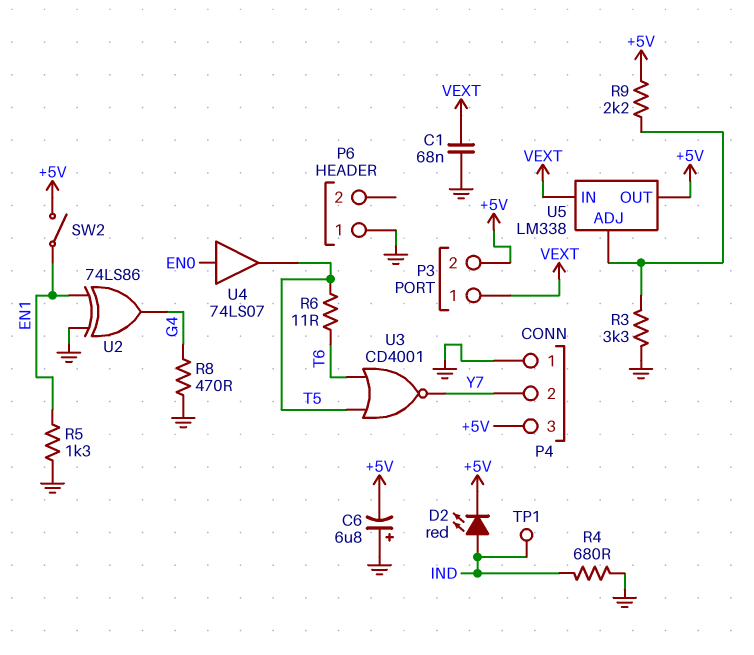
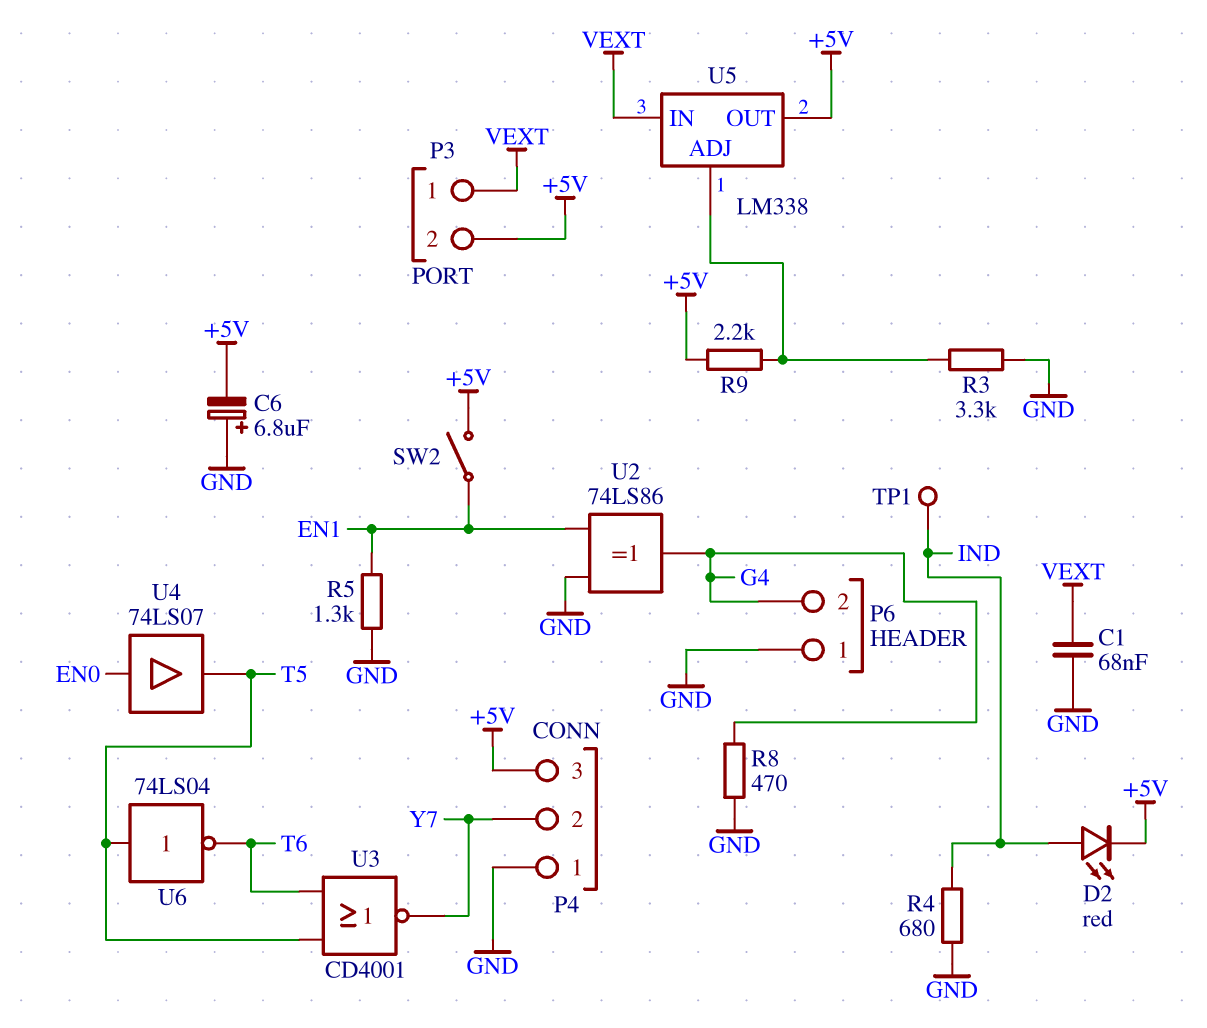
P6 pin 2: none -> G4
R6: 11 (T5, T6) -> none
U6: none -> NOT 74LS04 (in T5, out T6)

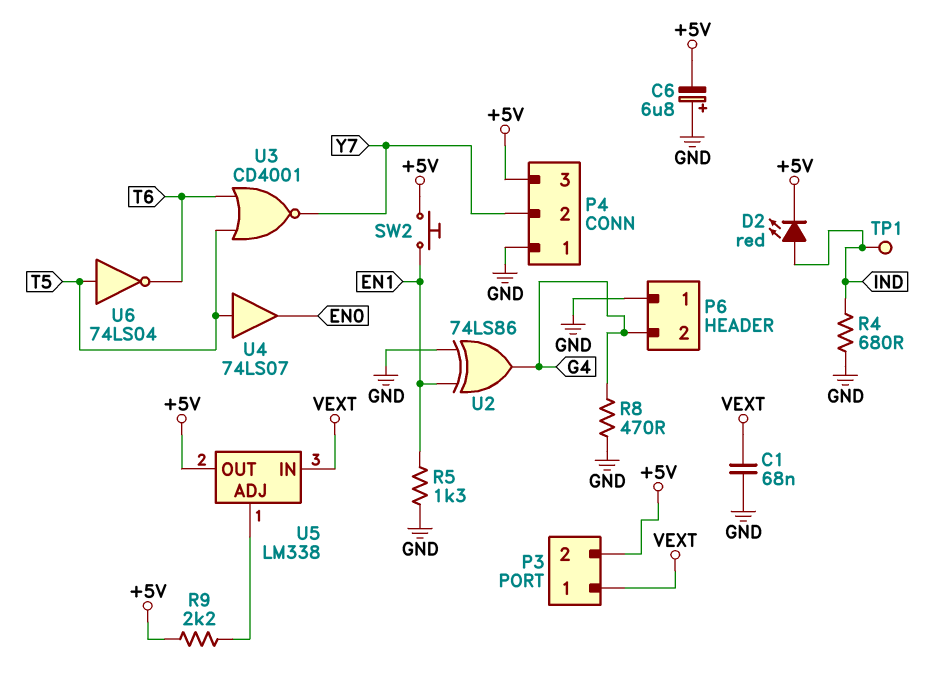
R3: 3.3k (GND, U5/ADJ) -> none
SW2: switch (+5V, EN1) -> button (+5V, EN1)
U4: buffer 74LS07 (in EN0, out T5) -> buffer 74LS07 (in T5, out EN0)

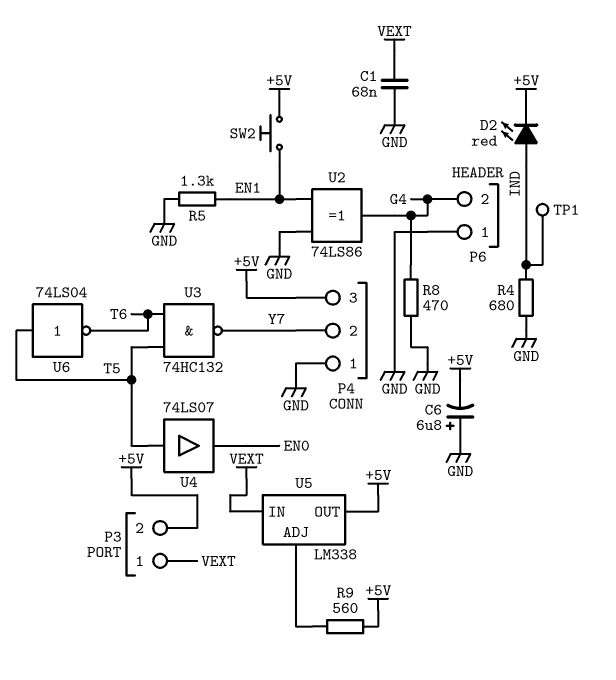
R9: 2.2k (+5V, U5/ADJ) -> 560 (+5V, U5/ADJ)
U3: NOR CD4001 (in T5, in T6, out Y7) -> NAND 74HC132 (in T5, in T6, out Y7)

